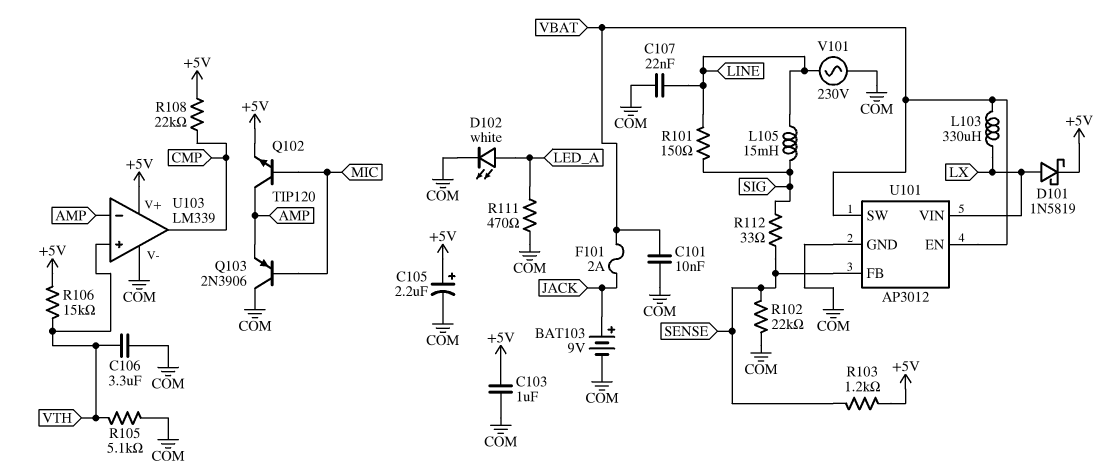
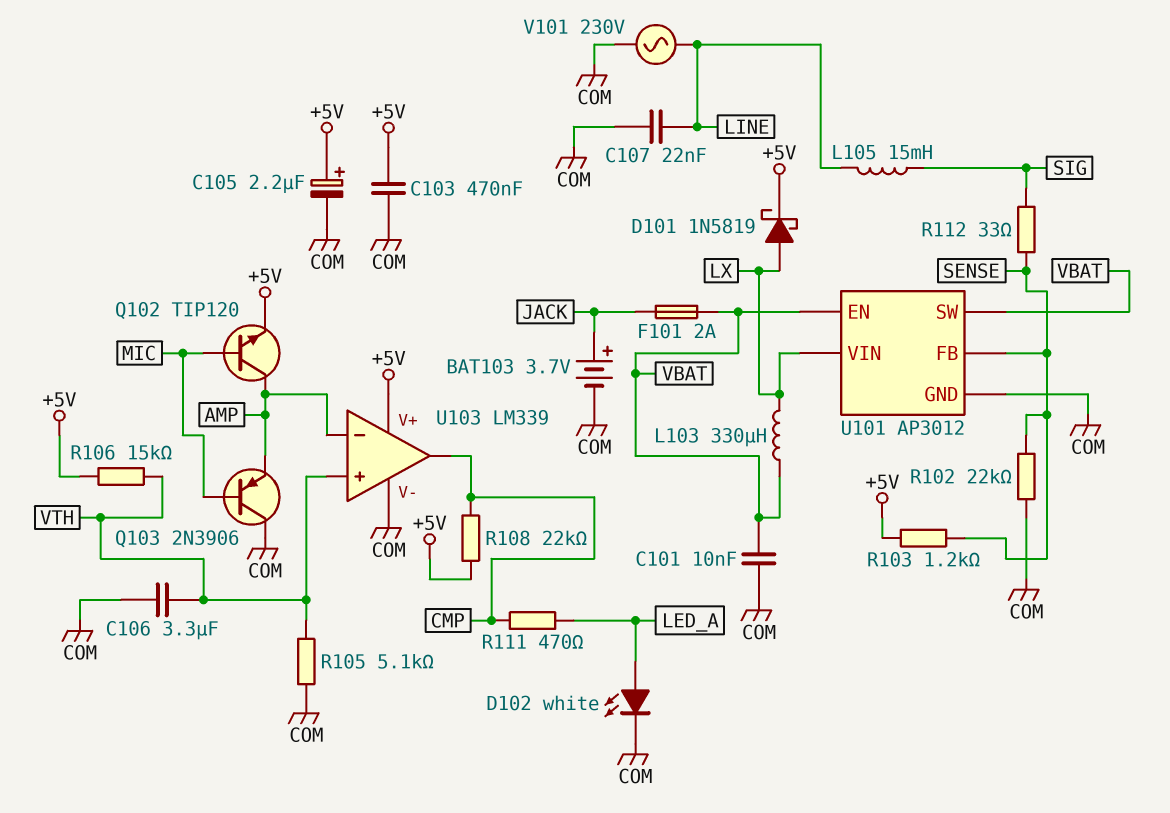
BAT103: 9V (plus JACK, minus COM) -> 3.7V (plus JACK, minus COM)
C103: 1uF (+5V, COM) -> 470nF (+5V, COM)
R101: 150 (LINE, SIG) -> none
R111: 470 (COM, LED_A) -> 470 (CMP, LED_A)

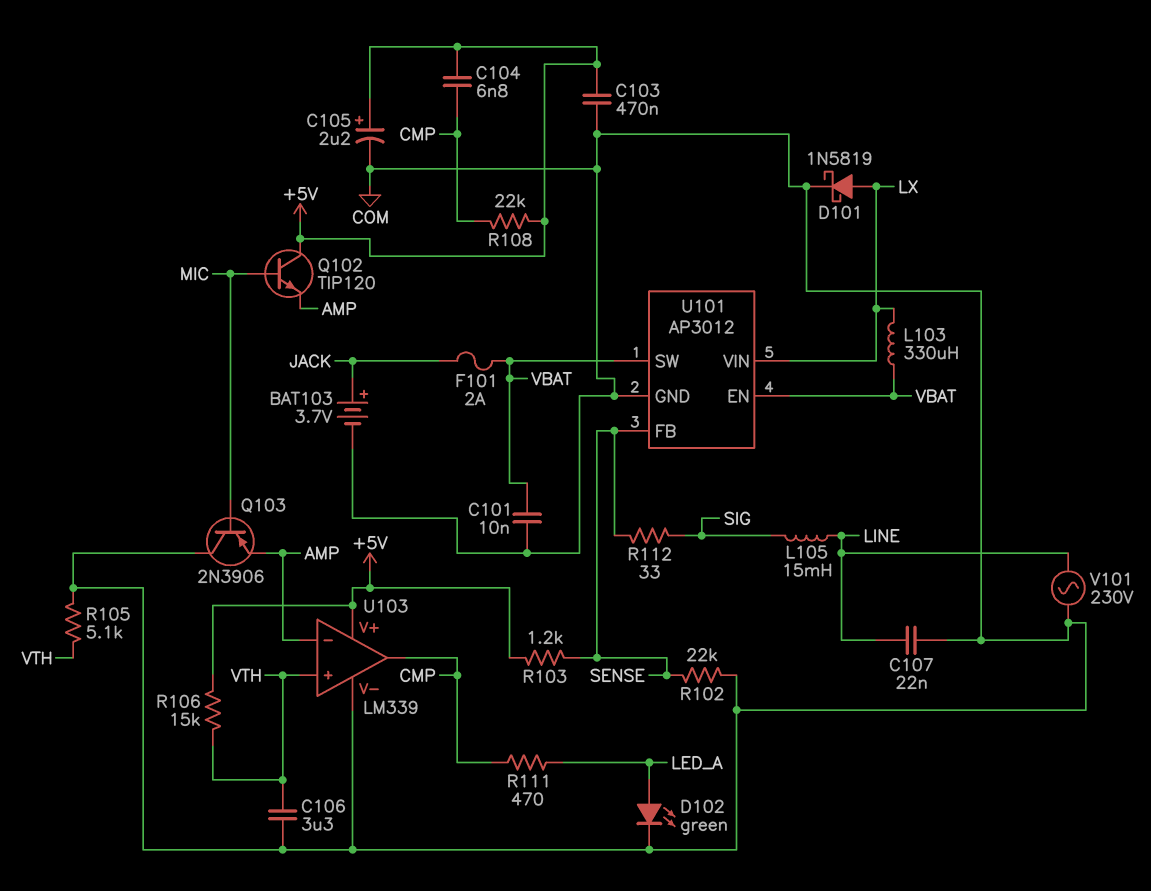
C104: none -> 6.8nF (+5V, CMP)
D101: schottky 1N5819 (A LX, K +5V) -> schottky 1N5819 (A LX, K COM)
D102: LED white (A LED_A, K COM) -> LED green (A LED_A, K COM)
Q102: NPN TIP120 (B MIC, C AMP, E +5V) -> NPN TIP120 (B MIC, C +5V, E AMP)

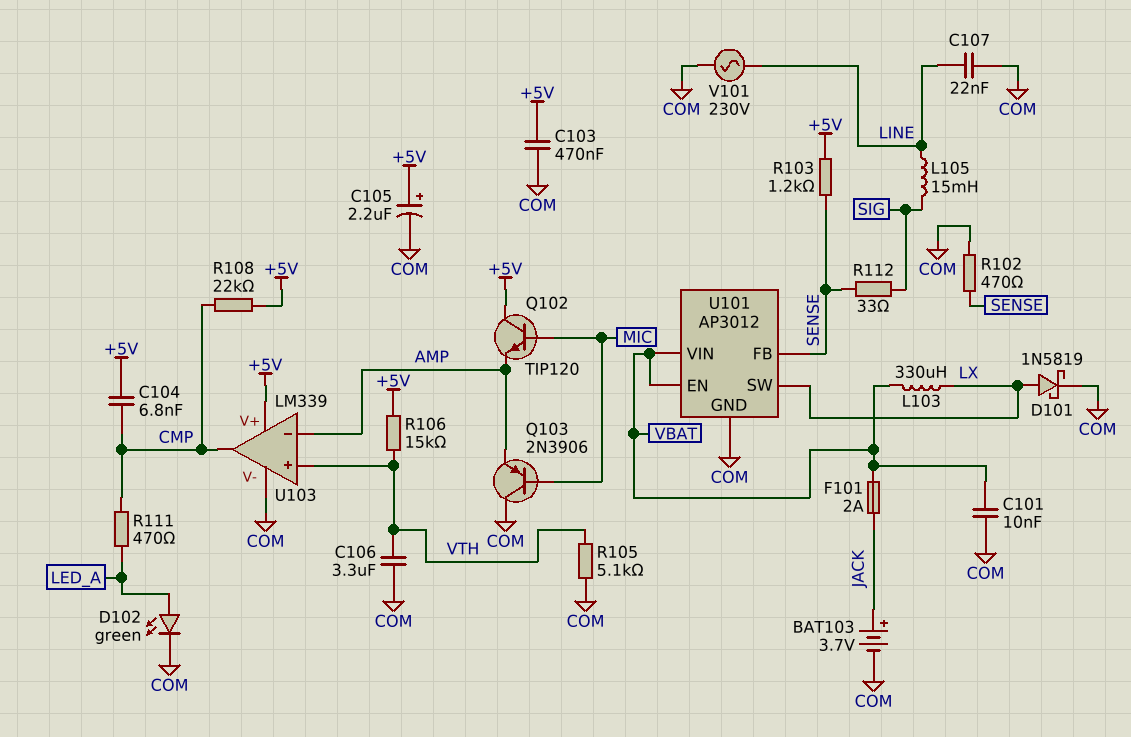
R102: 22k (COM, SENSE) -> 470 (COM, SENSE)
U101 pin SW: VBAT -> LX
U101 pin VIN: LX -> VBAT

